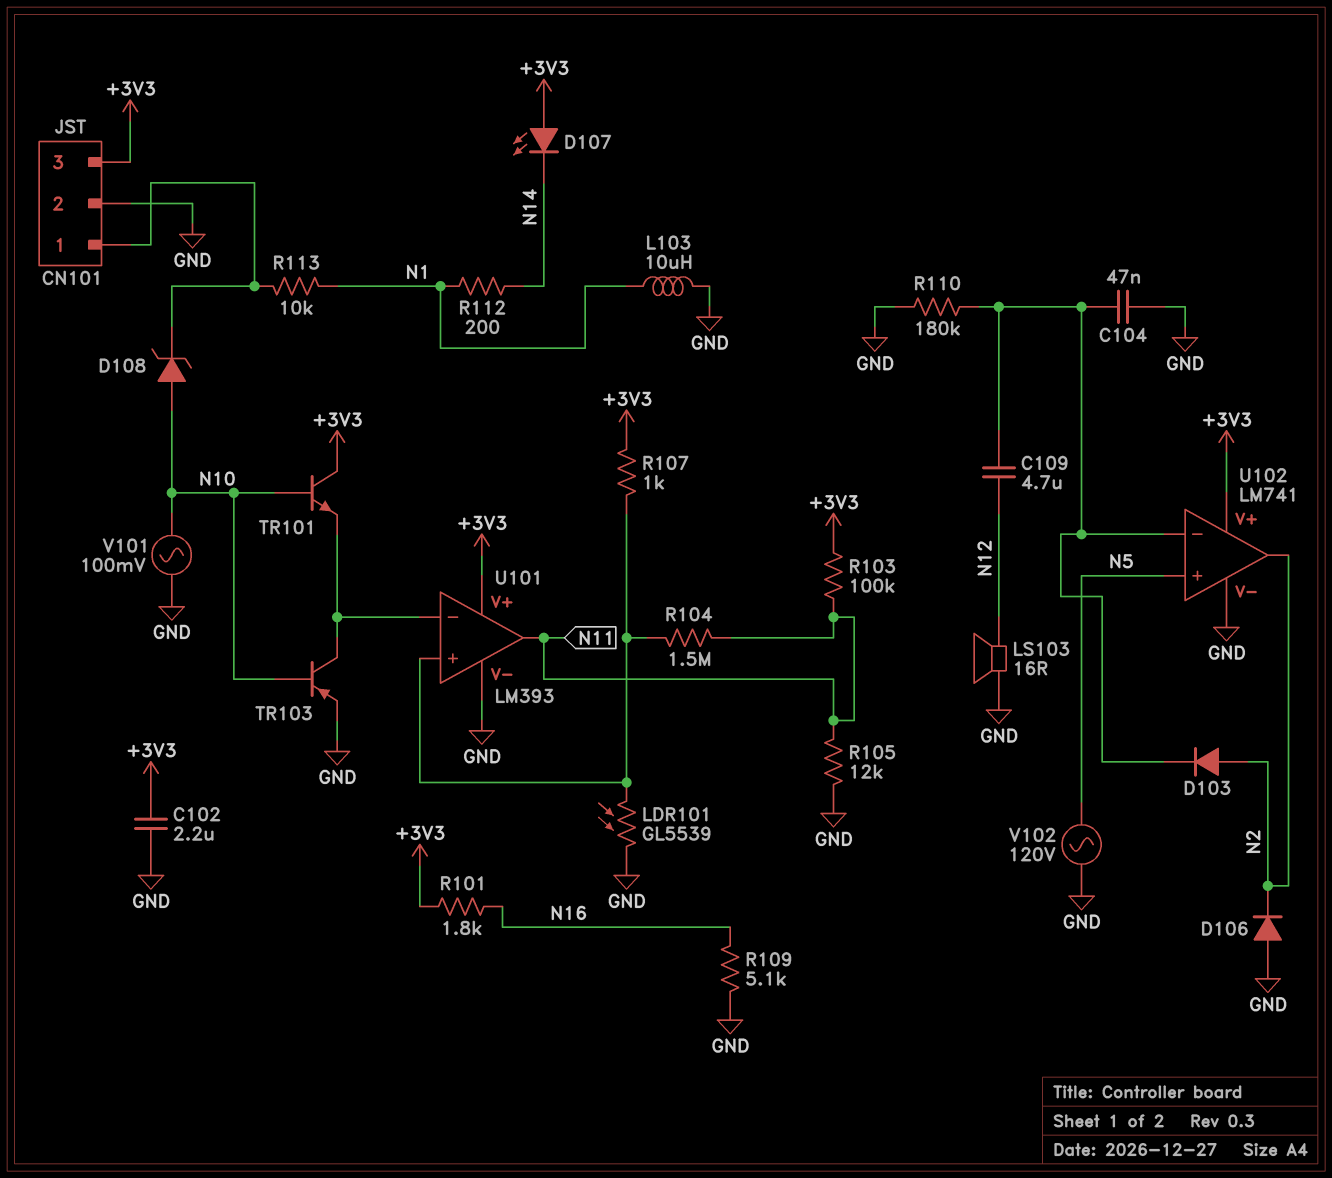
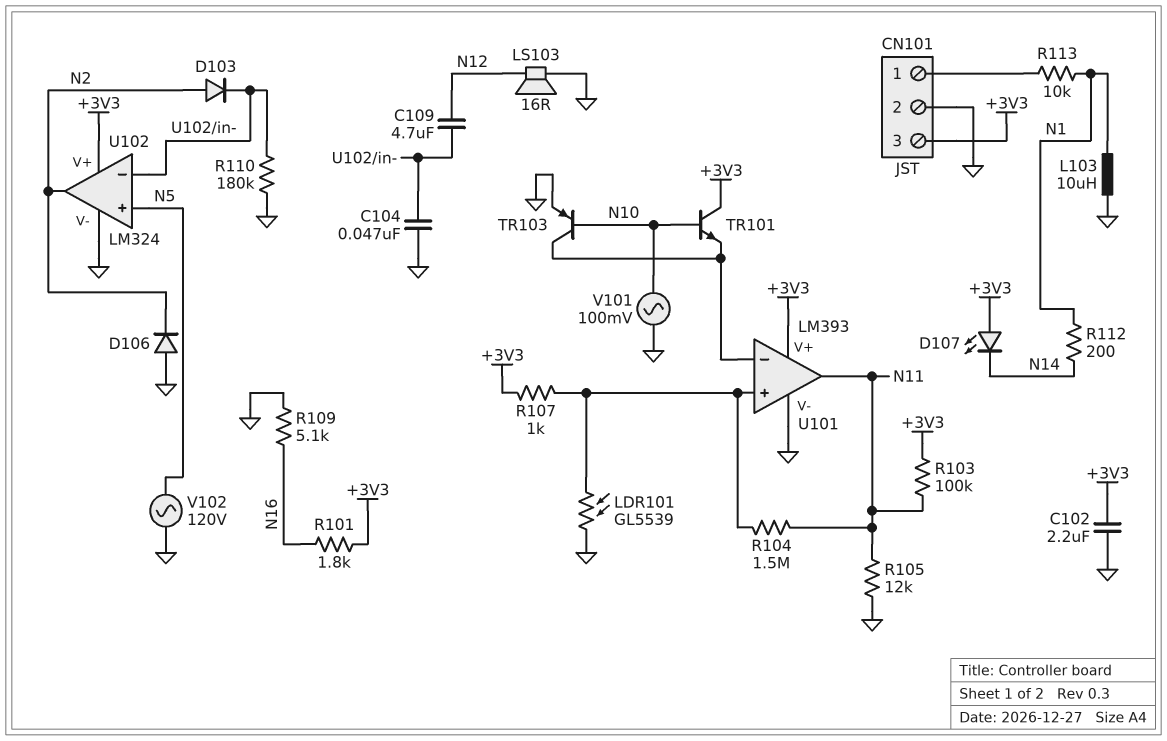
D108: zener (A N10, K CN101/1) -> none
U102: LM741 -> LM324

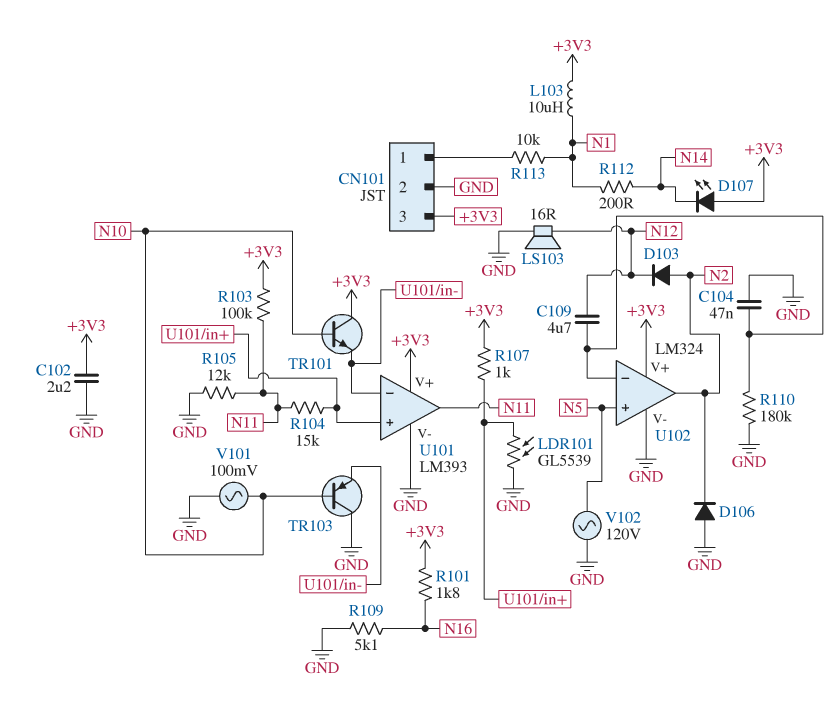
D103: diode (A N2, K U102/in-) -> diode (A N2, K N12)
L103: 10uH (GND, N1) -> 10uH (+3V3, N1)
R104: 1.5M (N11, U101/in+) -> 15k (N11, U101/in+)
TR103: PNP (B N10, C U101/in-, E GND) -> PNP (B N10, C GND, E U101/in-)

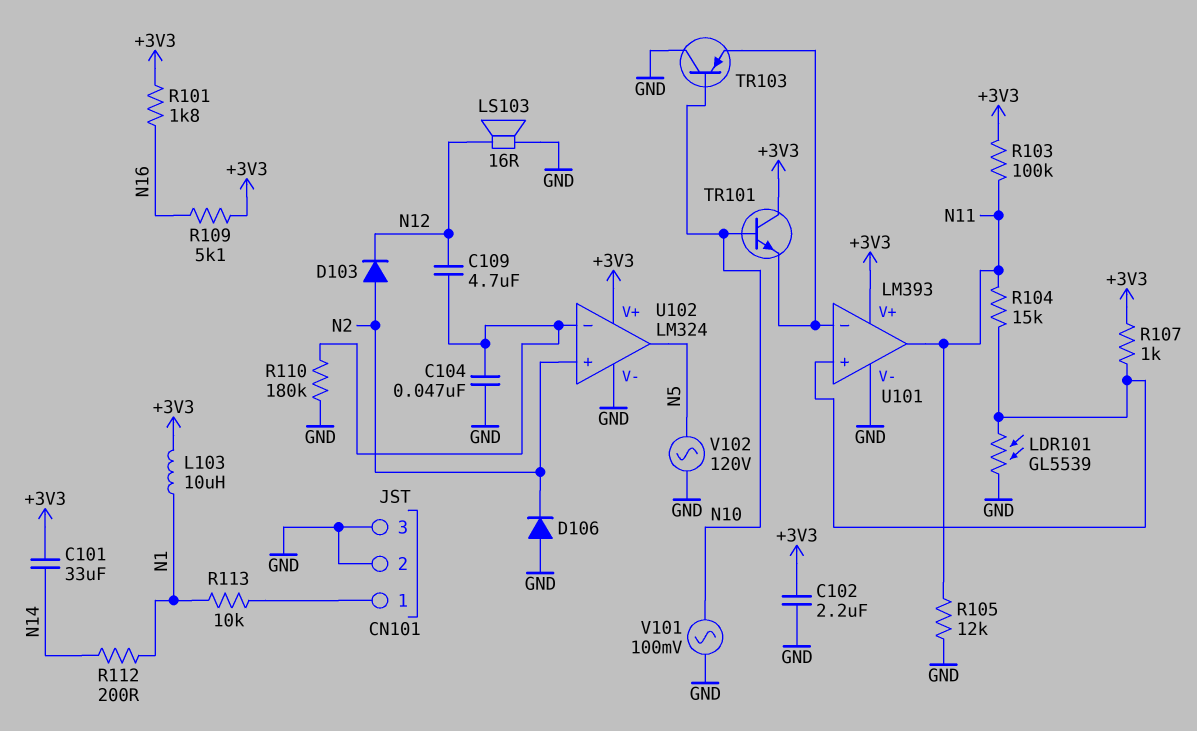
C101: none -> 33uF (+3V3, N14)
CN101 pin 3: +3V3 -> GND
D107: LED (A +3V3, K N14) -> none
R109: 5.1k (GND, N16) -> 5.1k (+3V3, N16)
U102 pin in+: N5 -> N2
U102 pin out: N2 -> N5

